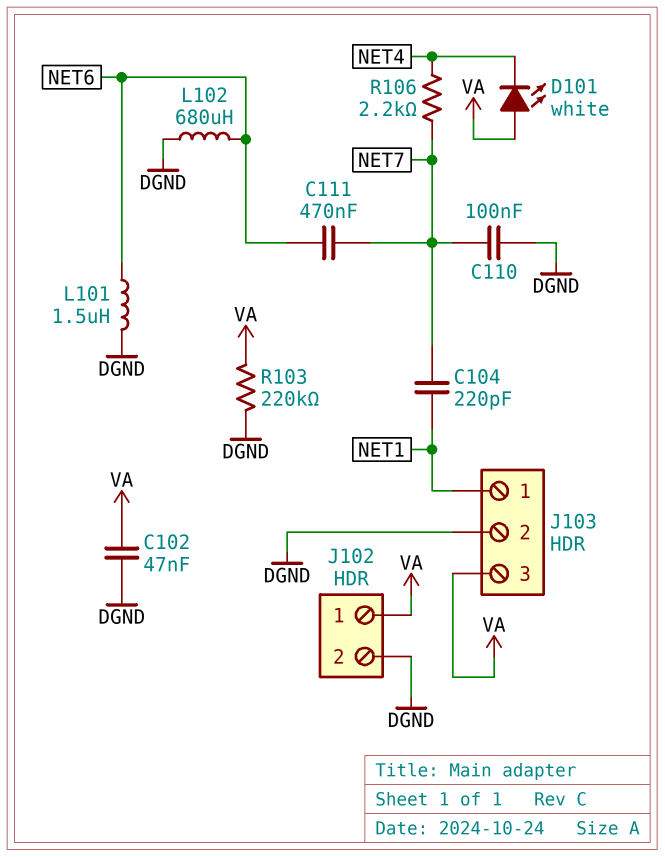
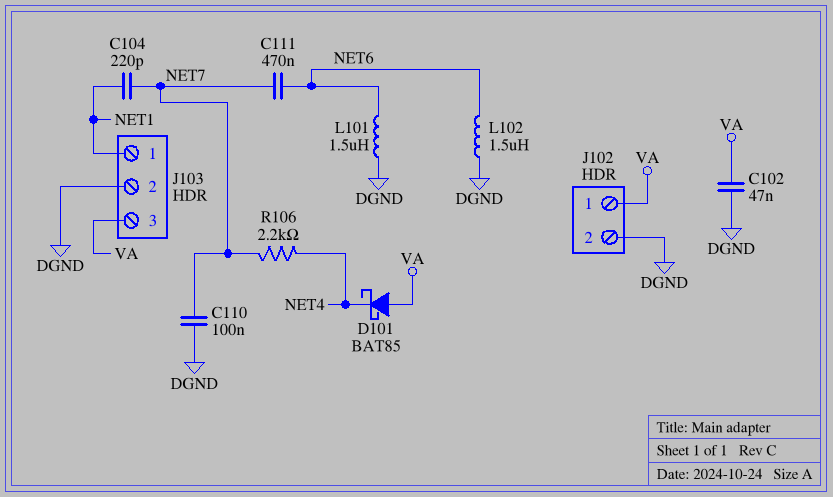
D101: LED white (A VA, K NET4) -> schottky BAT85 (A VA, K NET4)
L102: 680uH (DGND, NET6) -> 1.5uH (DGND, NET6)
R103: 220k (DGND, VA) -> none

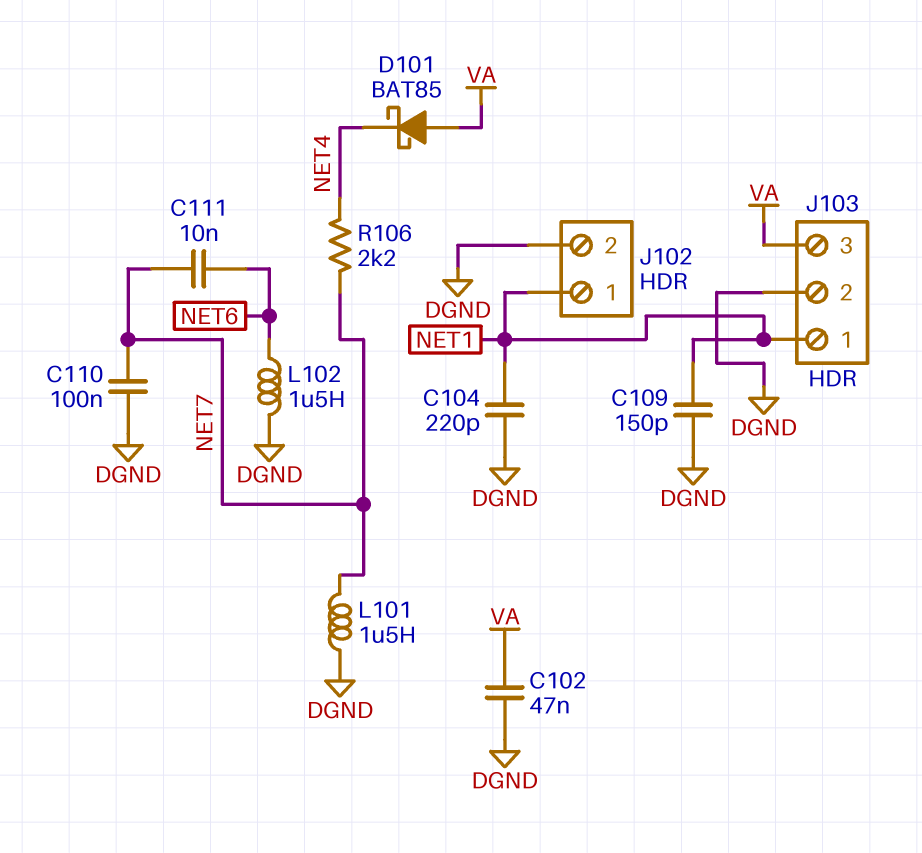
C104: 220pF (NET1, NET7) -> 220pF (DGND, NET1)
C109: none -> 150pF (DGND, NET1)
C111: 470nF (NET6, NET7) -> 10nF (NET6, NET7)
J102 pin 1: VA -> NET1
L101: 1.5uH (DGND, NET6) -> 1.5uH (DGND, NET7)

